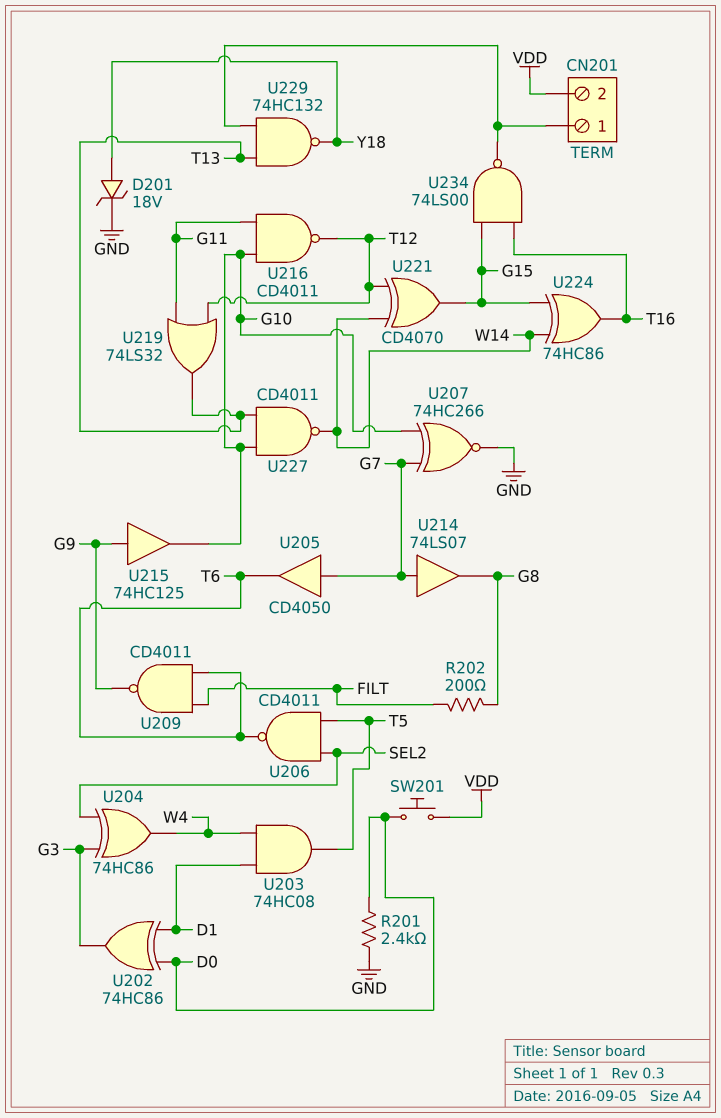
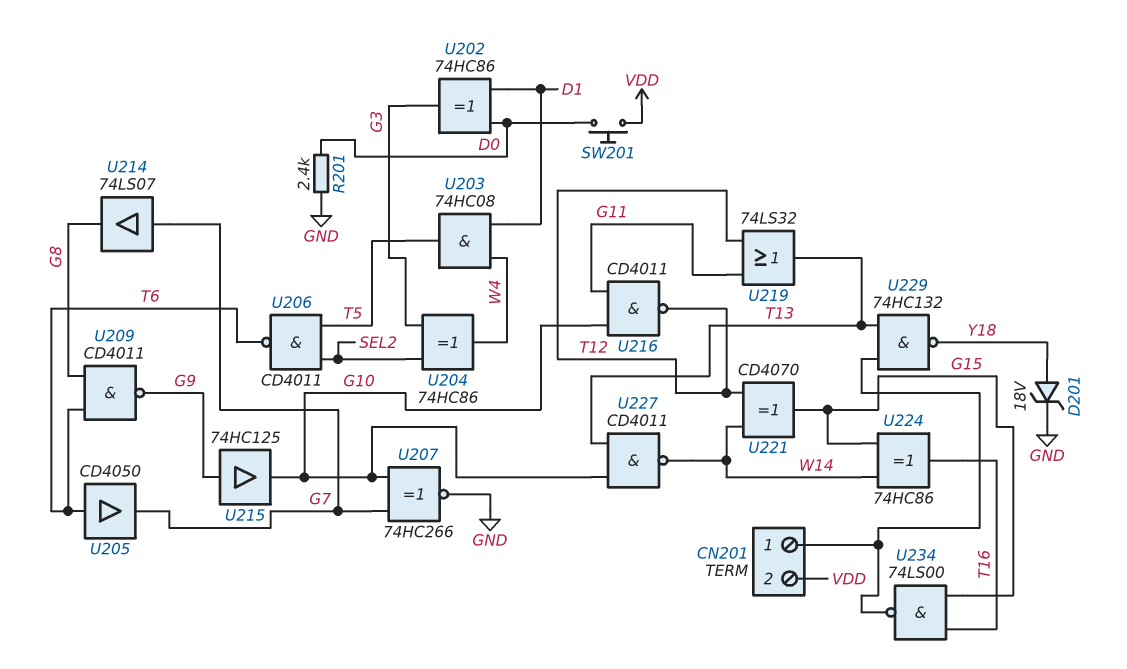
R202: 200 (FILT, G8) -> none
U205: buffer CD4050 (in G7, out T6) -> buffer CD4050 (in T6, out G7)
U209: NAND CD4011 (in FILT, in T6, out G9) -> NAND CD4011 (in G8, in T6, out G9)

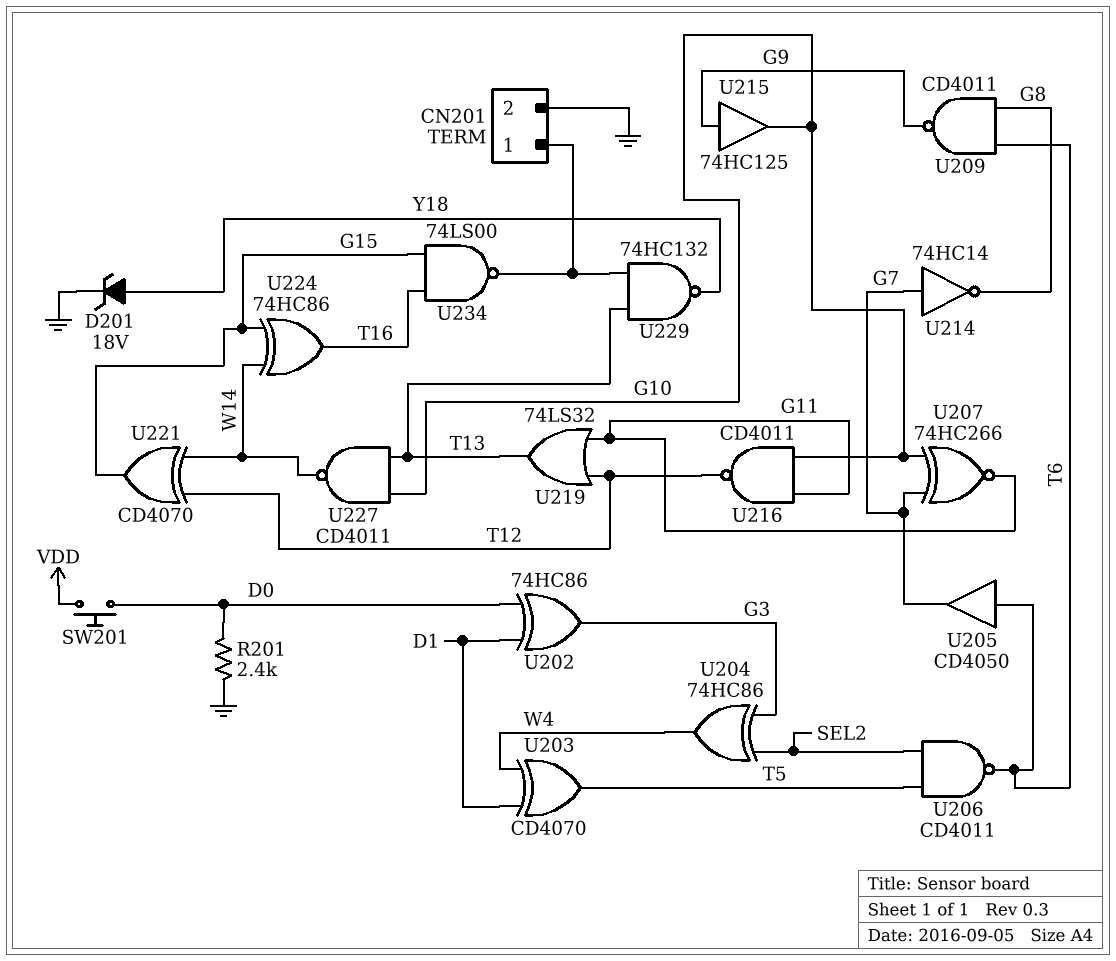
CN201 pin 2: VDD -> GND
U203: AND 74HC08 (in D1, in W4, out T5) -> XOR CD4070 (in D1, in W4, out T5)
U207: XNOR 74HC266 (in G7, in G10, out GND) -> XNOR 74HC266 (in G7, in G10, out G11)
U214: buffer 74LS07 (in G7, out G8) -> NOT 74HC14 (in G7, out G8)

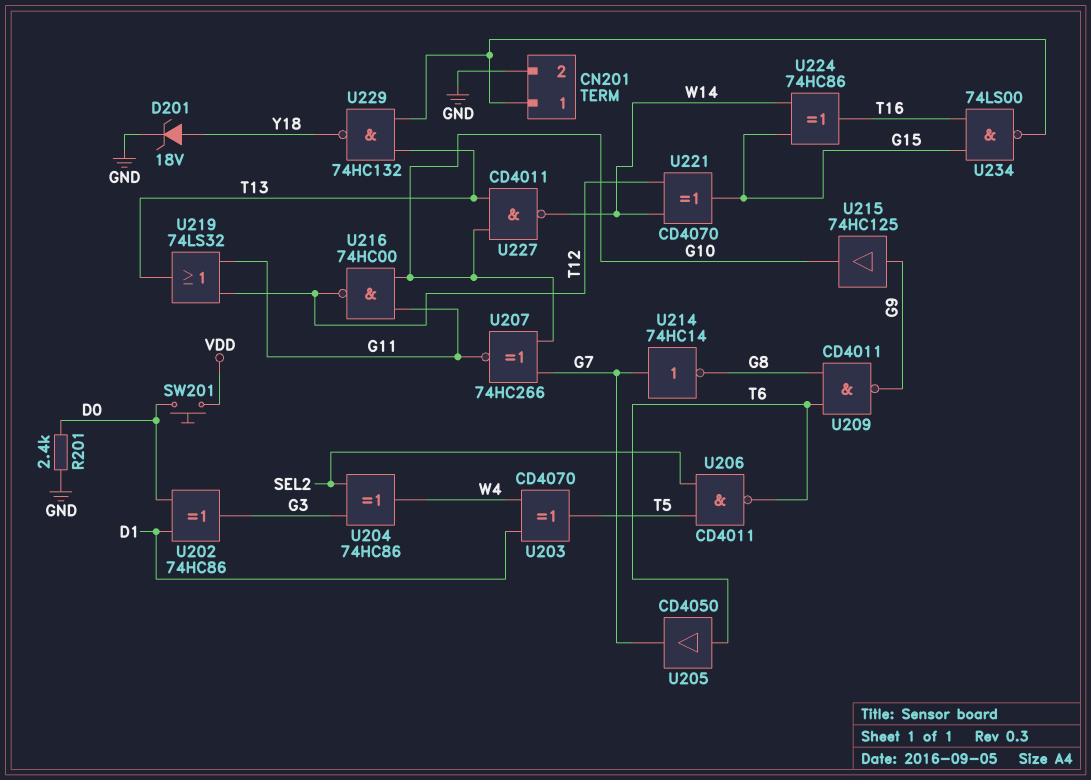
U216: NAND CD4011 (in G10, in G11, out T12) -> NAND 74HC00 (in G10, in G11, out T12)

